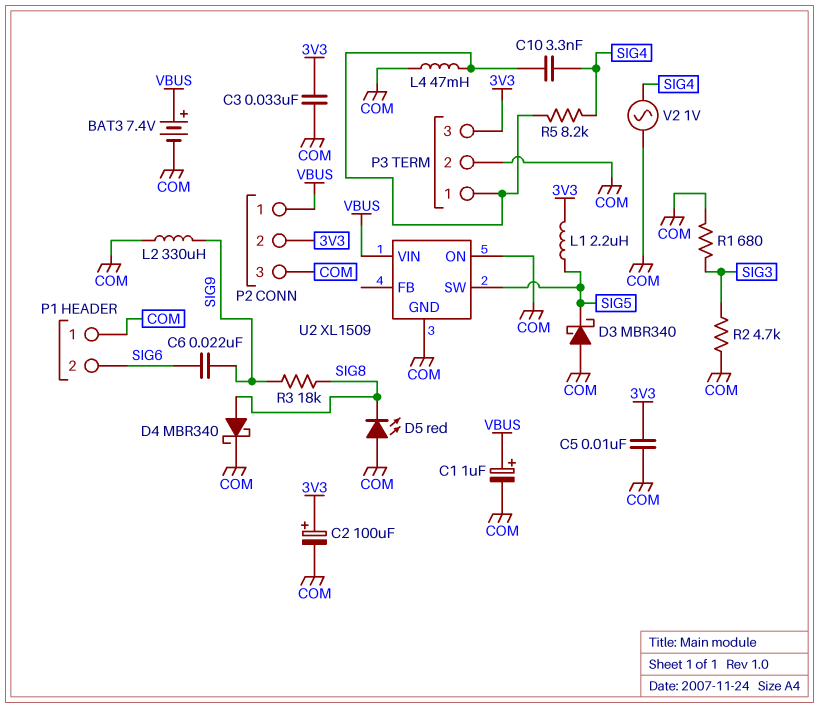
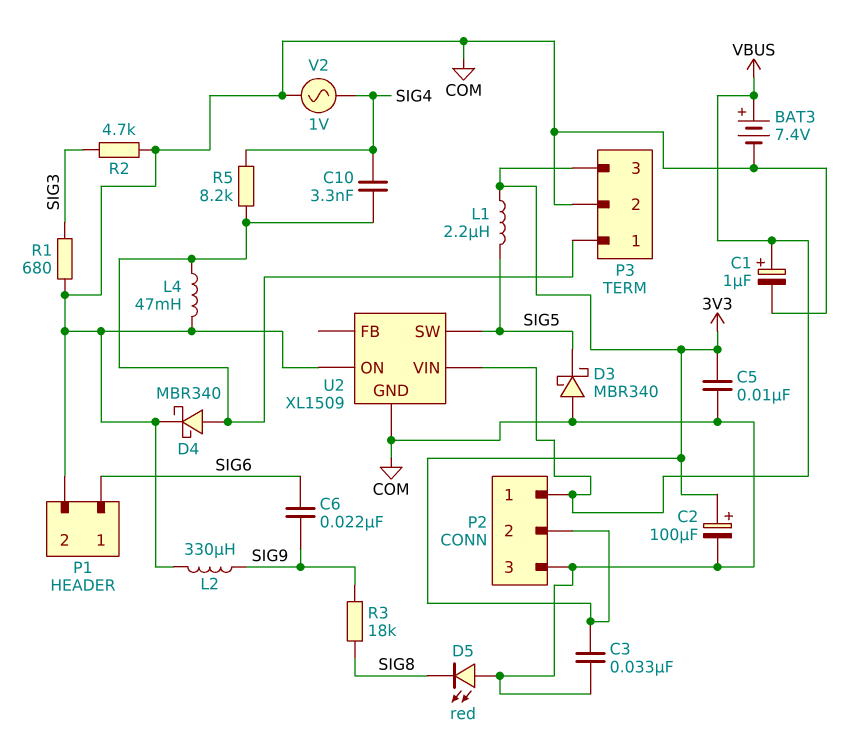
D4: schottky MBR340 (A SIG8, K COM) -> schottky MBR340 (A P3/1, K COM)
P1 pin 1: COM -> SIG6
P1 pin 2: SIG6 -> COM

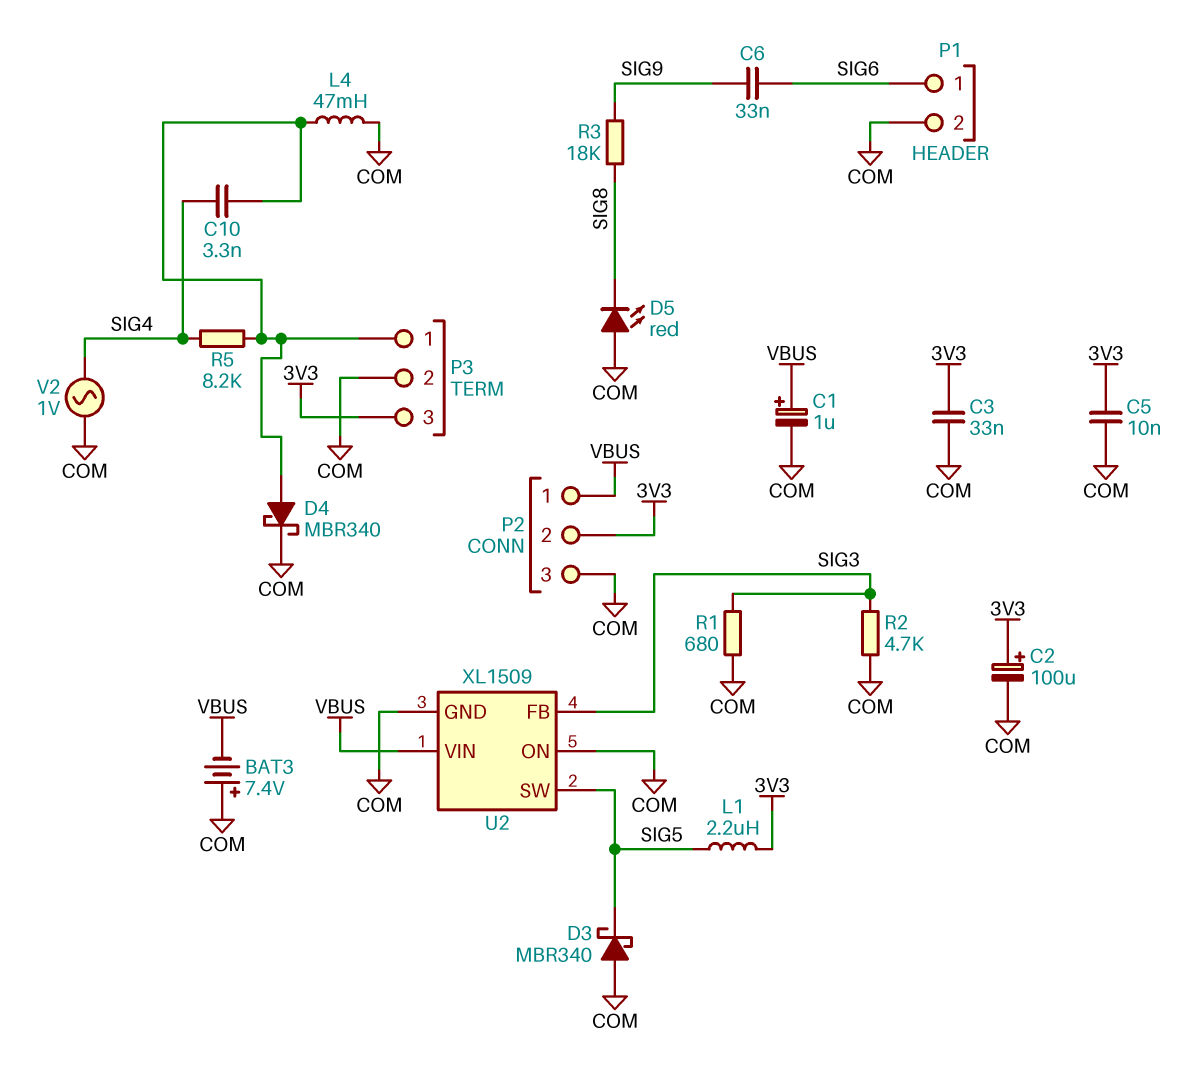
BAT3: 7.4V (plus VBUS, minus COM) -> 7.4V (plus COM, minus VBUS)
C6: 22nF (SIG6, SIG9) -> 33nF (SIG6, SIG9)
L2: 330uH (COM, SIG9) -> none
U2 pin FB: none -> SIG3

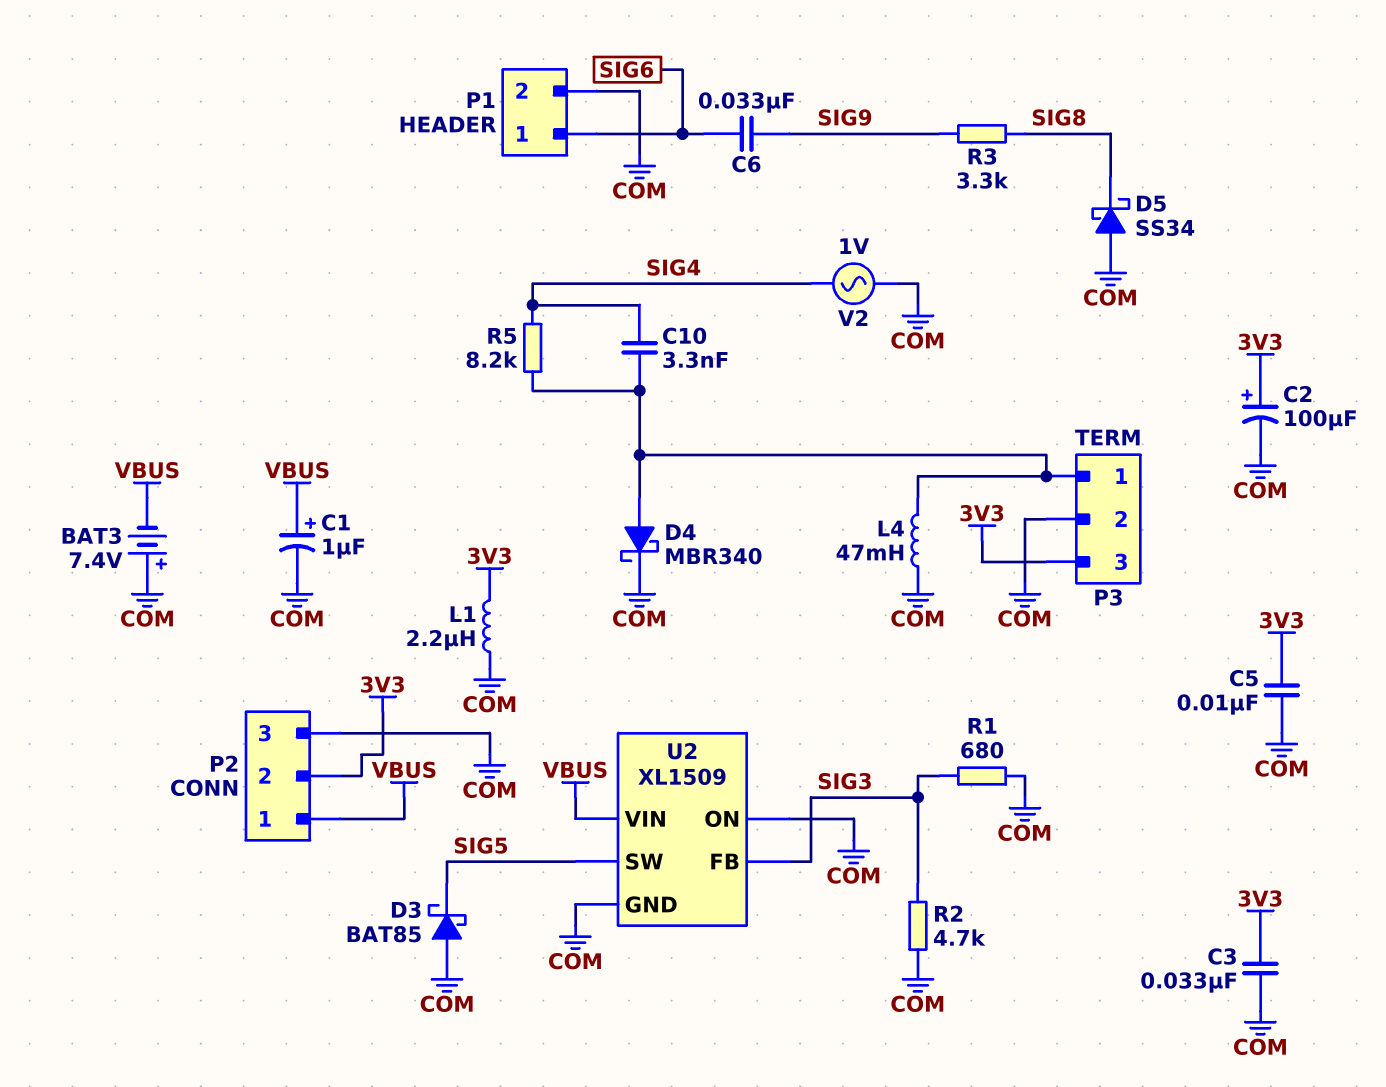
D3: schottky MBR340 (A COM, K SIG5) -> schottky BAT85 (A COM, K SIG5)
D5: LED red (A COM, K SIG8) -> schottky SS34 (A COM, K SIG8)
L1: 2.2uH (3V3, SIG5) -> 2.2uH (3V3, COM)
R3: 18k (SIG8, SIG9) -> 3.3k (SIG8, SIG9)

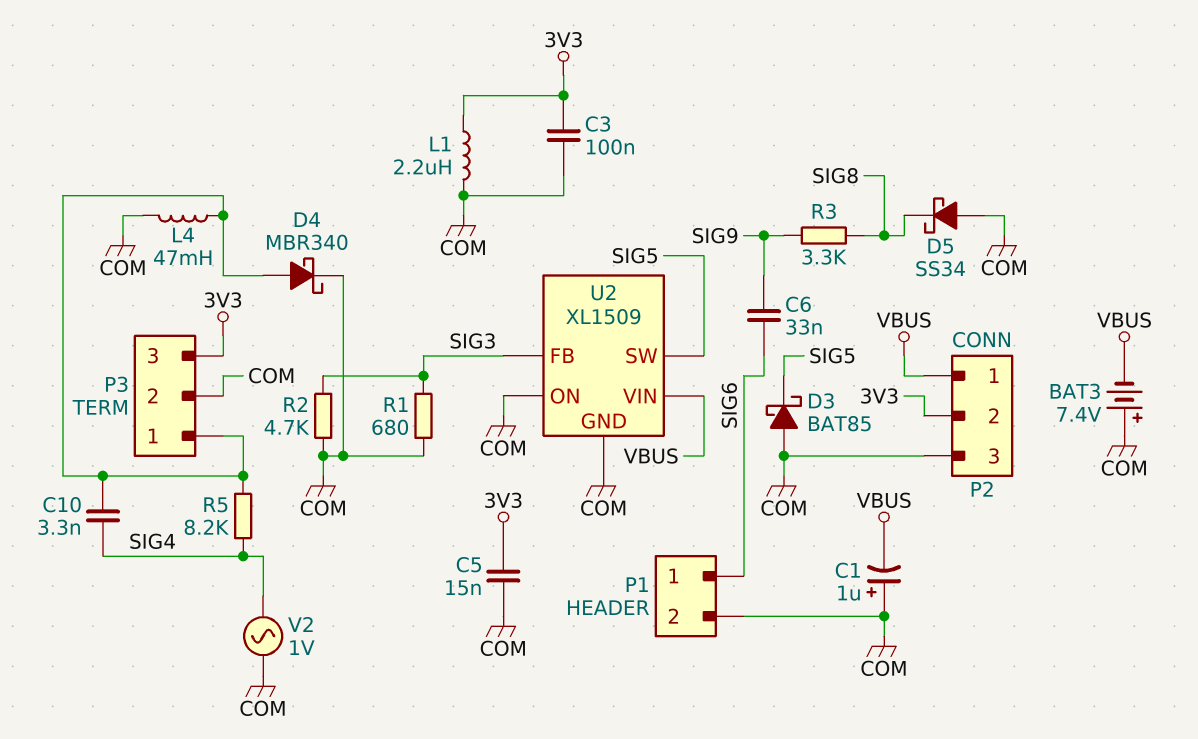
C1: 1uF (plus VBUS, minus COM) -> 1uF (plus COM, minus VBUS)
C2: 100uF (plus 3V3, minus COM) -> none
C3: 33nF (3V3, COM) -> 100nF (3V3, COM)
C5: 10nF (3V3, COM) -> 15nF (3V3, COM)

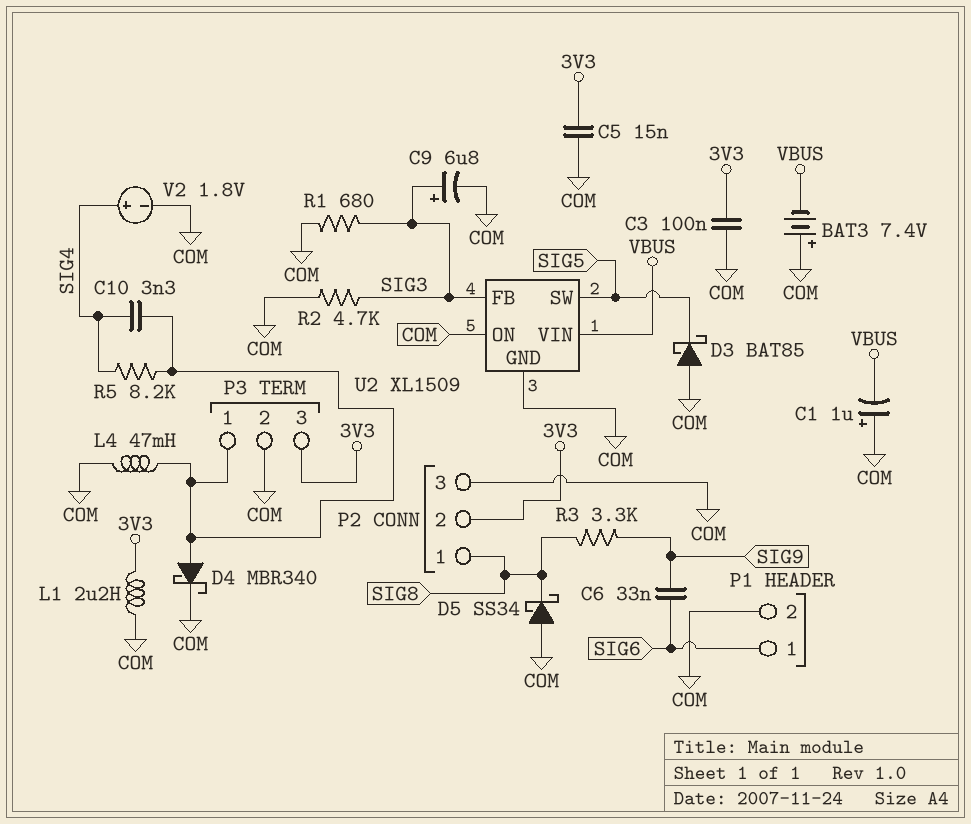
C9: none -> 6.8uF (plus SIG3, minus COM)
P2 pin 1: VBUS -> SIG8
V2: AC 1V (COM, SIG4) -> 1.8V (plus SIG4, minus COM)

